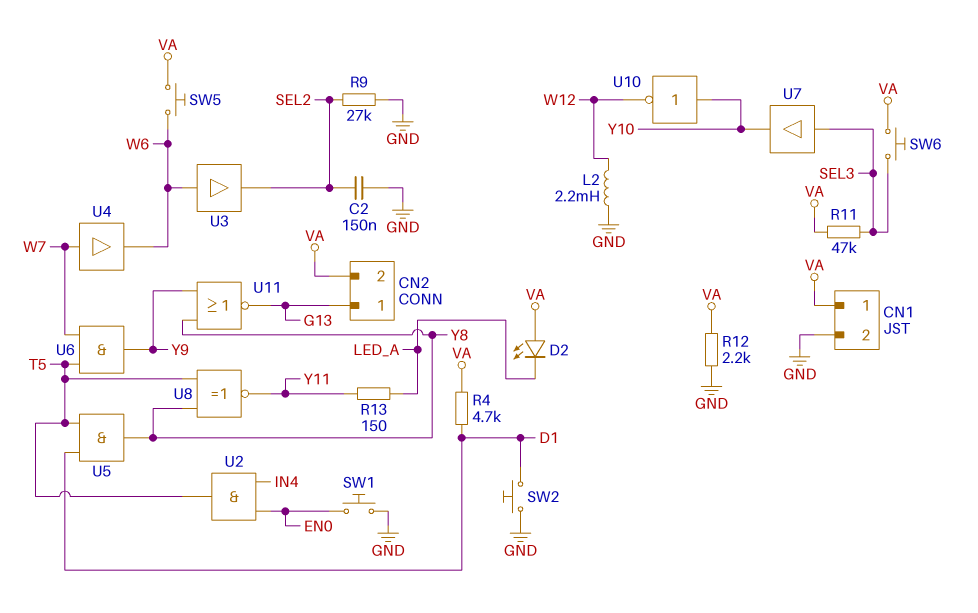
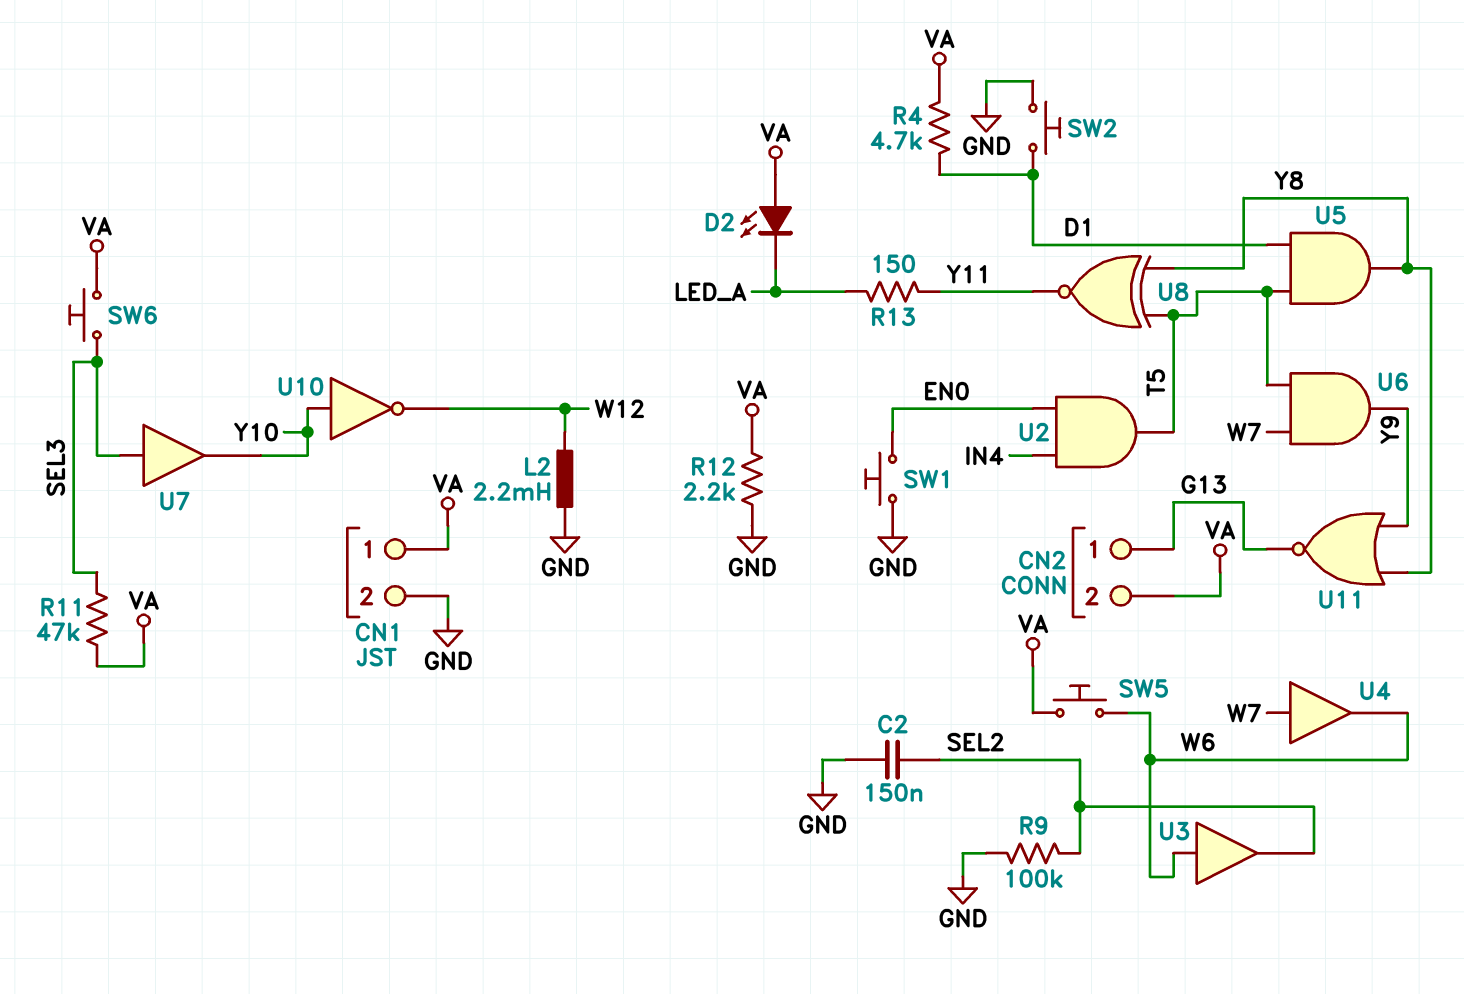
R9: 27k (GND, SEL2) -> 100k (GND, SEL2)

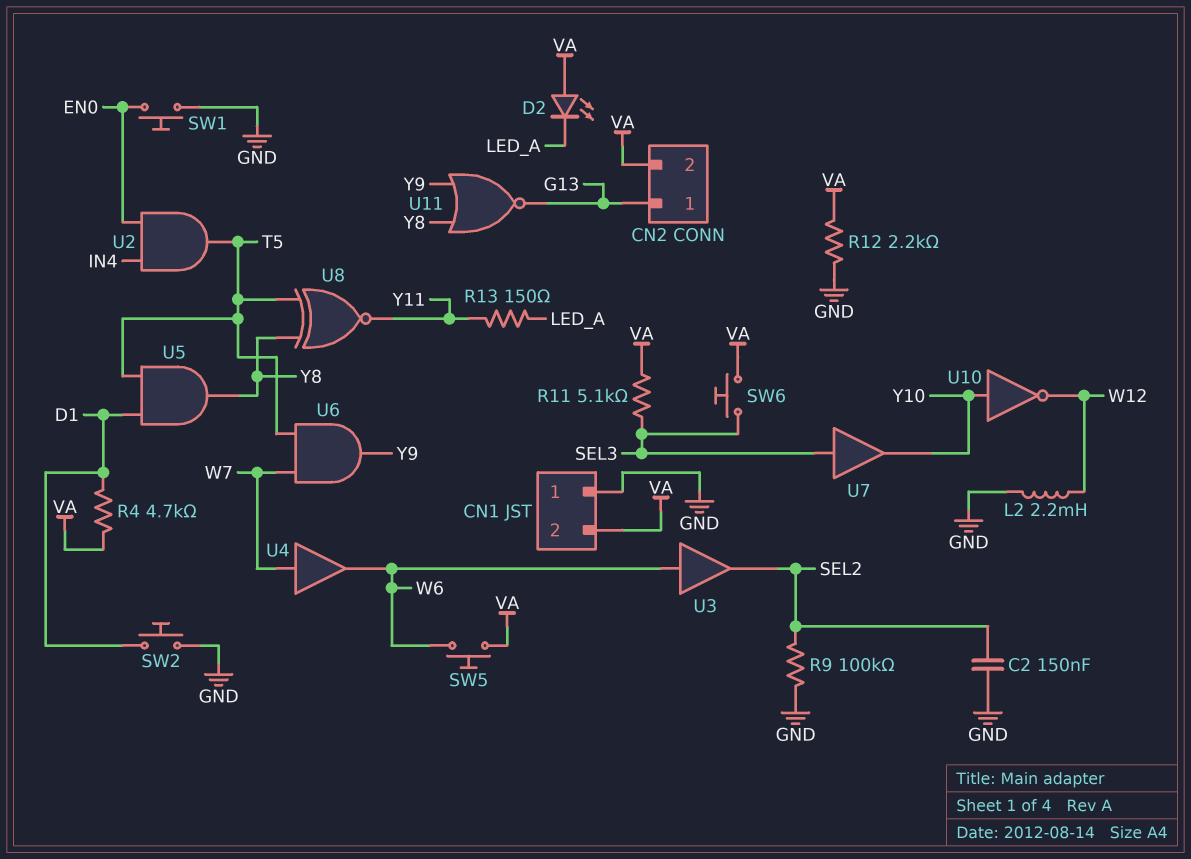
CN1 pin 1: VA -> GND
CN1 pin 2: GND -> VA
R11: 47k (SEL3, VA) -> 5.1k (SEL3, VA)

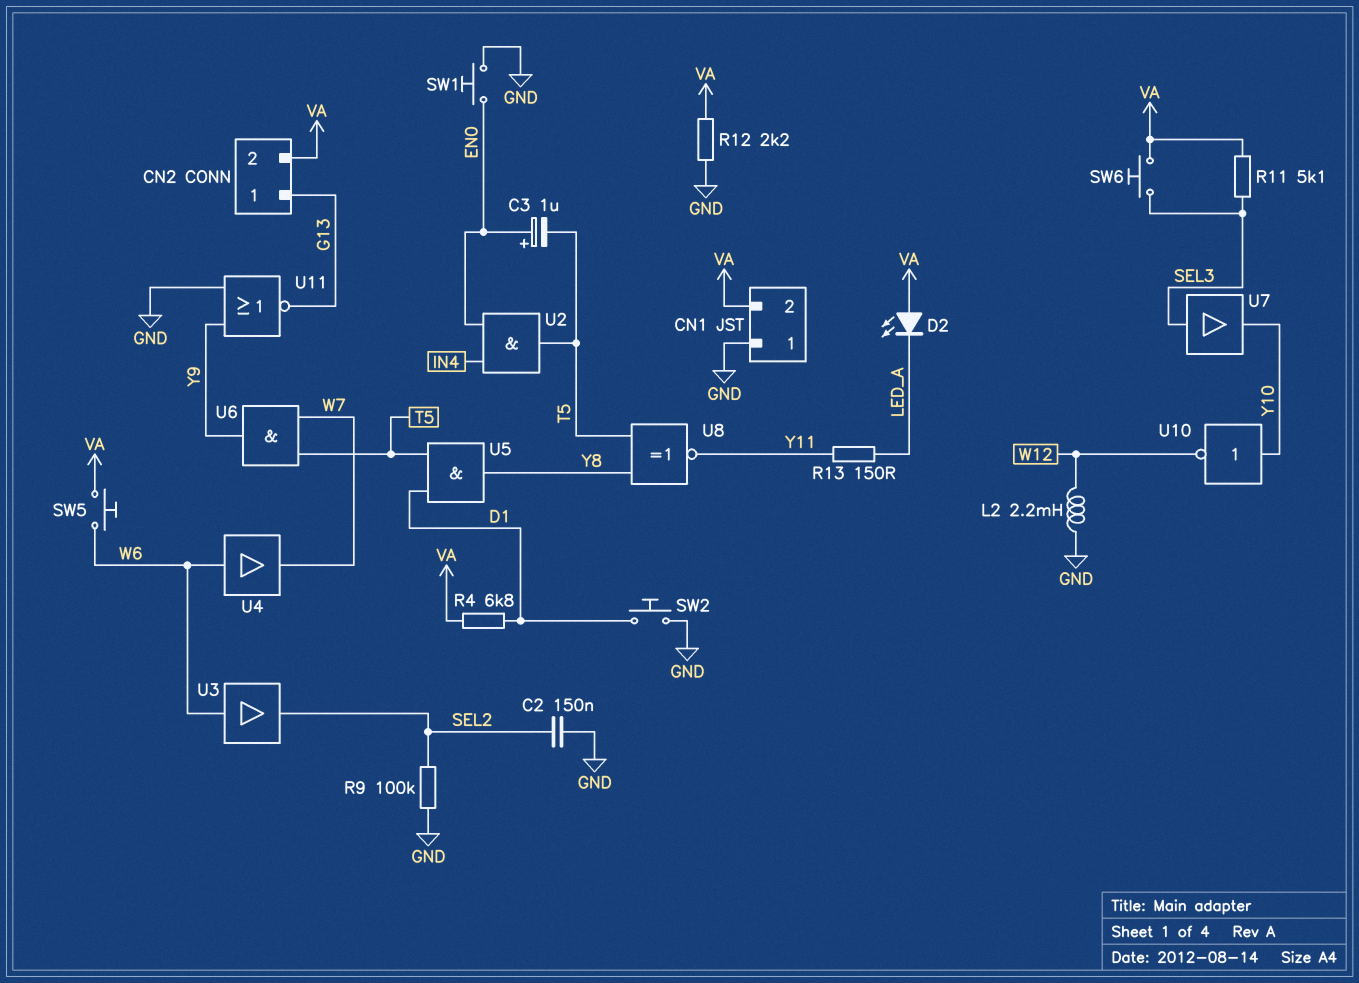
C3: none -> 1uF (plus EN0, minus T5)
R4: 4.7k (D1, VA) -> 6.8k (D1, VA)
U4: buffer (in W7, out W6) -> buffer (in W6, out W7)
U11: NOR (in Y8, in Y9, out G13) -> NOR (in GND, in Y9, out G13)

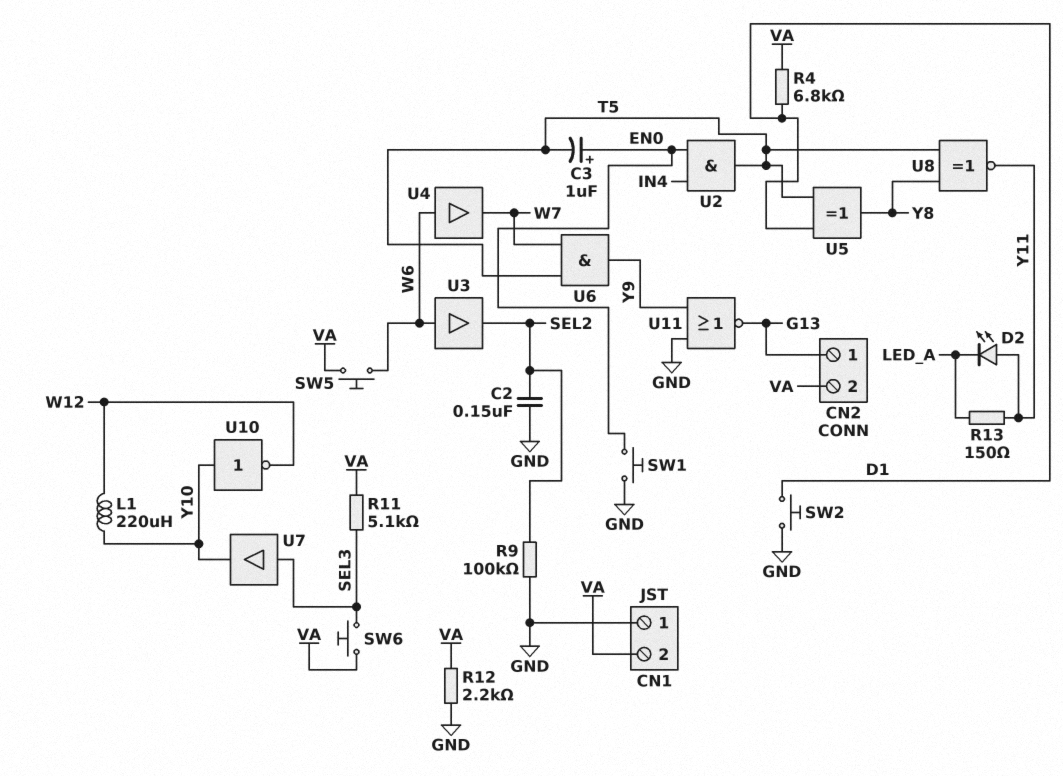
D2: LED (A VA, K LED_A) -> LED (A Y11, K LED_A)
L1: none -> 220uH (W12, Y10)
L2: 2.2mH (GND, W12) -> none
U5: AND (in D1, in T5, out Y8) -> XOR (in D1, in T5, out Y8)

